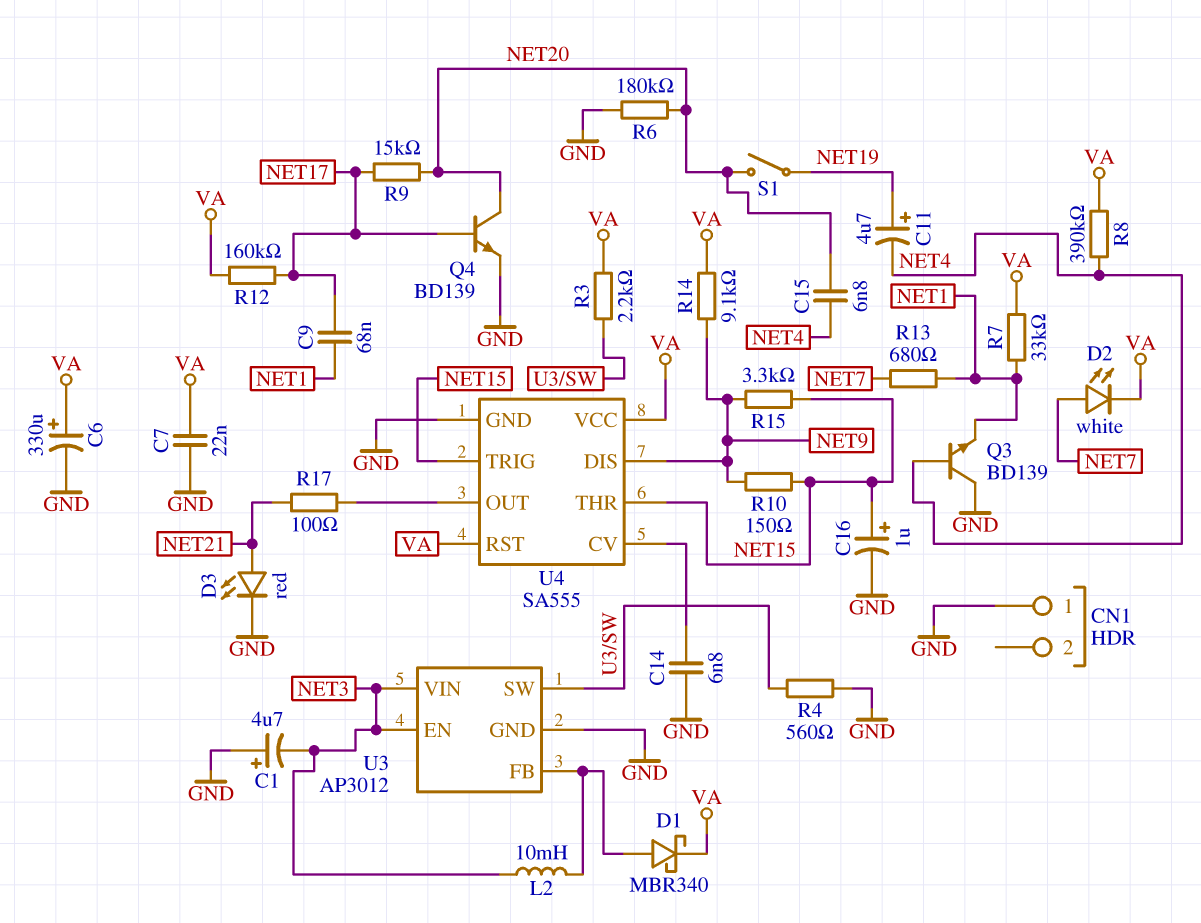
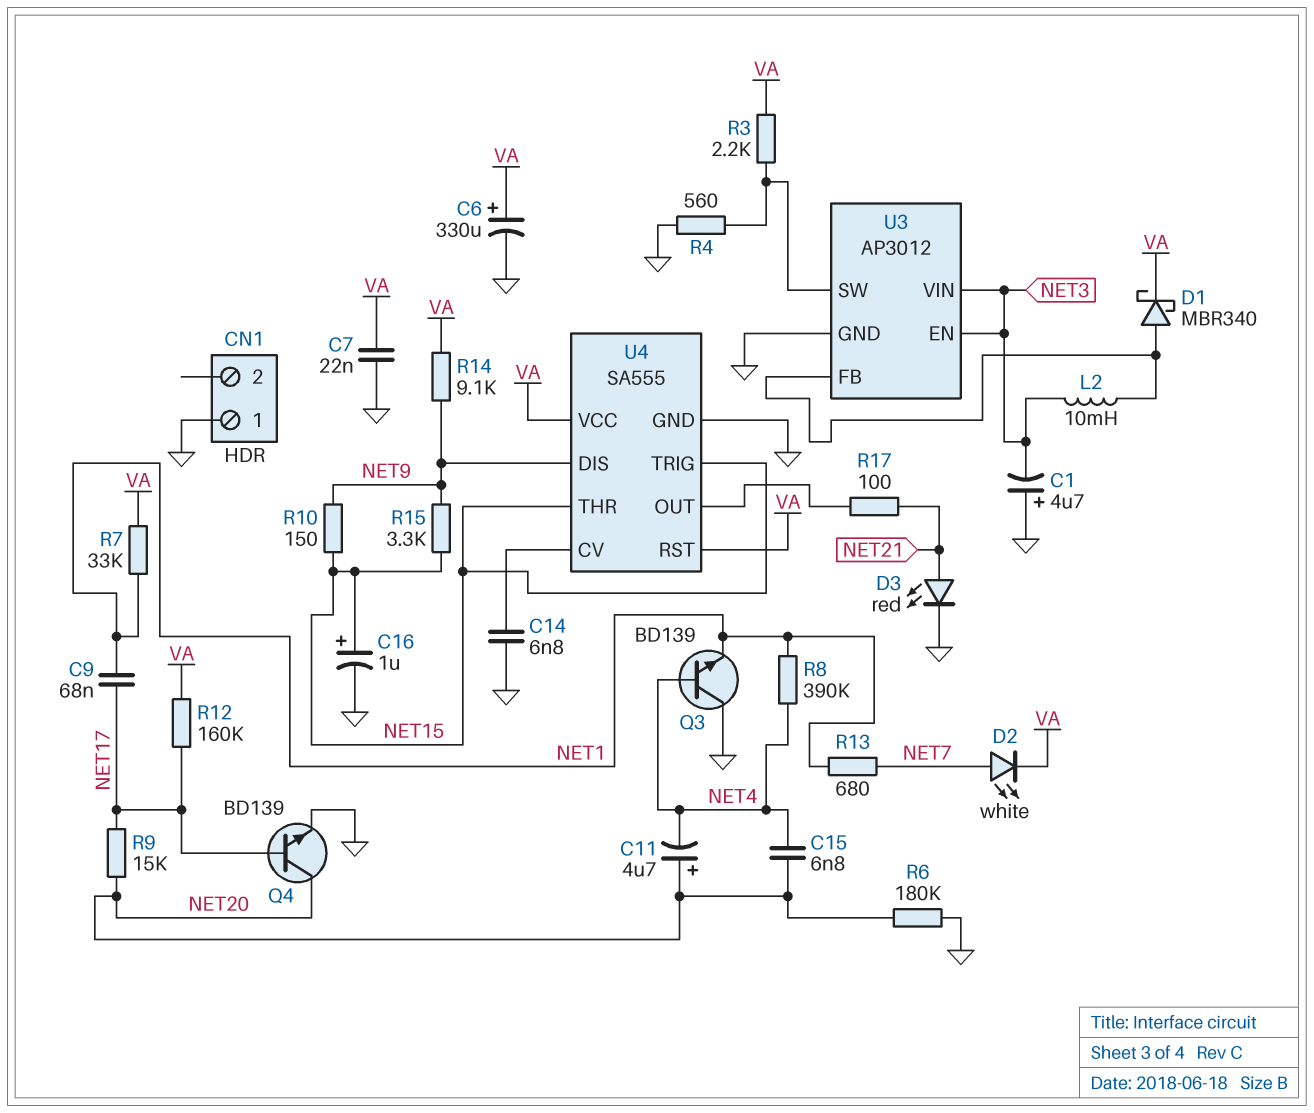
C11: 4.7uF (plus NET19, minus NET4) -> 4.7uF (plus NET20, minus NET4)
R8: 390k (NET4, VA) -> 390k (NET1, NET4)
S1: switch (NET19, NET20) -> none

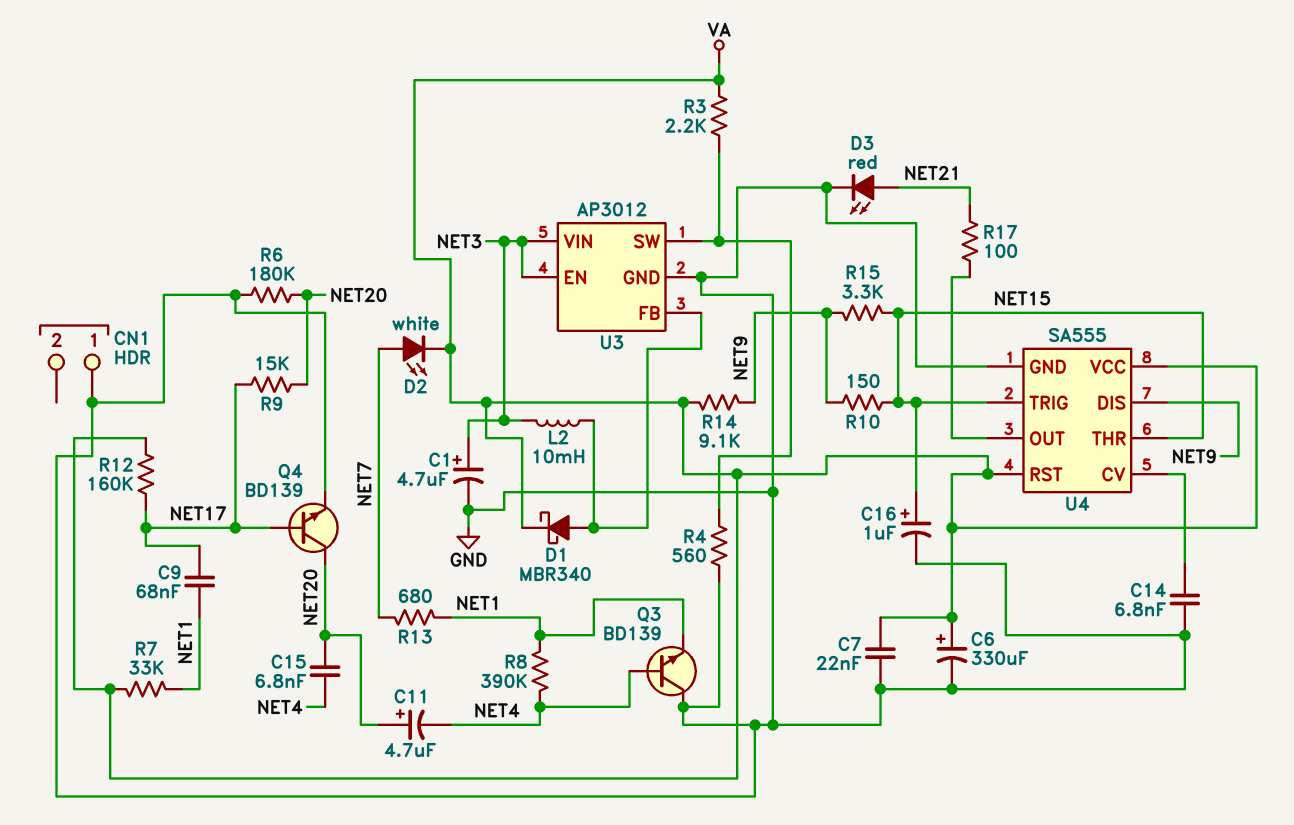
C1: 4.7uF (plus GND, minus NET3) -> 4.7uF (plus NET3, minus GND)

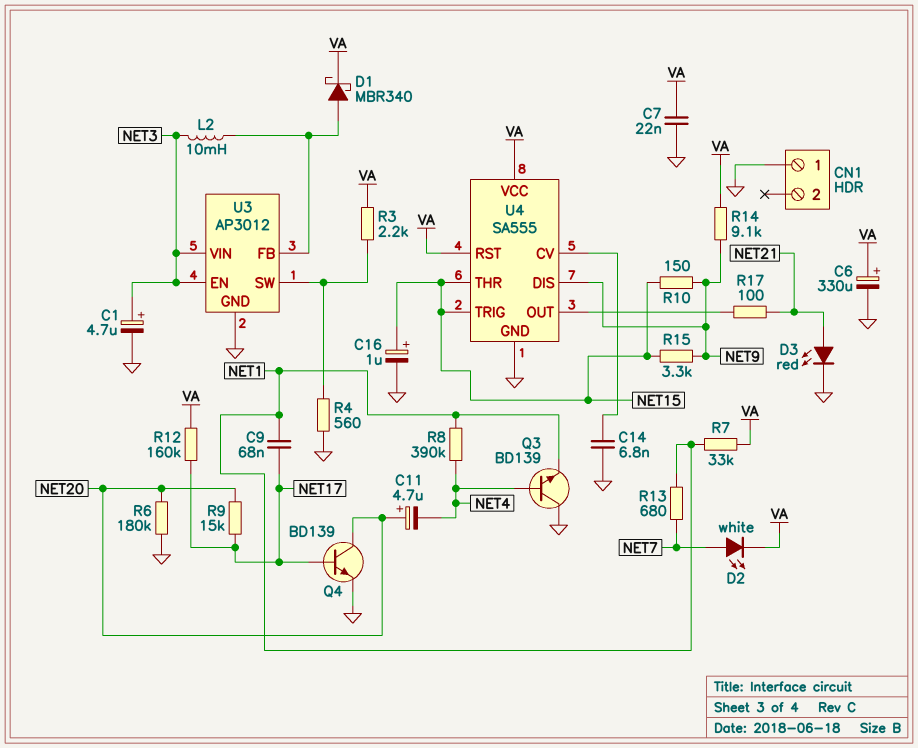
C15: 6.8nF (NET4, NET20) -> none

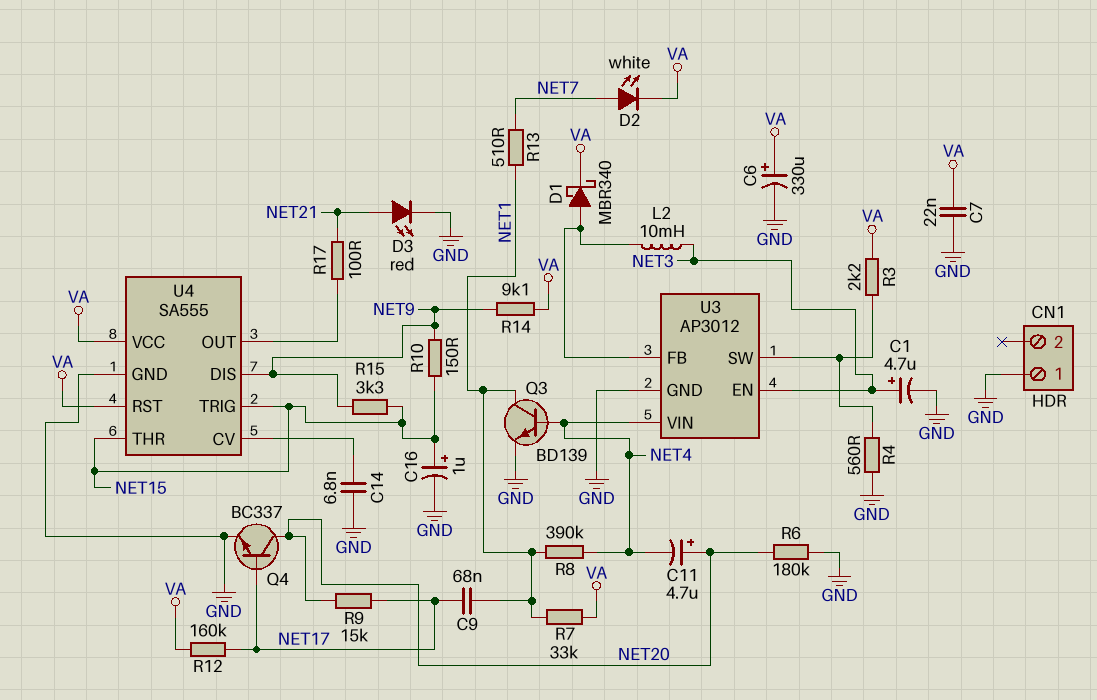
Q3: NPN BD139 (B NET4, C GND, E NET1) -> NPN BD139 (B NET4, C NET1, E GND)
Q4: NPN BD139 (B NET17, C NET20, E GND) -> NPN BC337 (B NET17, C NET20, E GND)
R13: 680 (NET1, NET7) -> 510 (NET1, NET7)
U3 pin VIN: NET3 -> NET4

